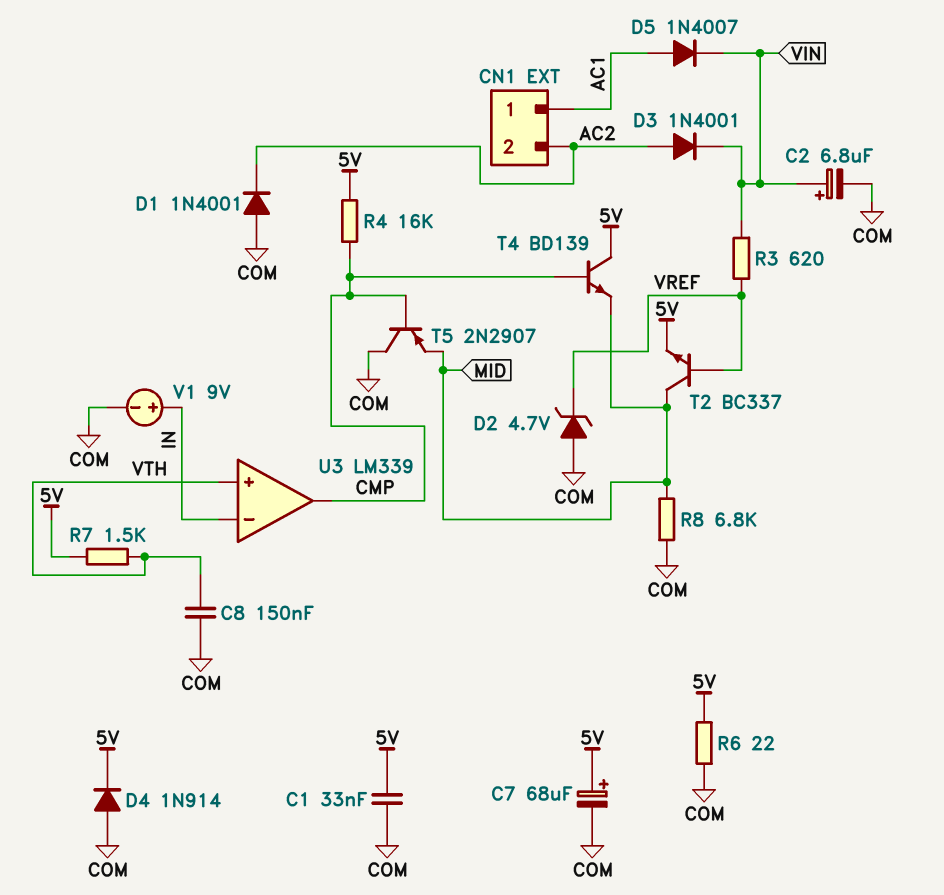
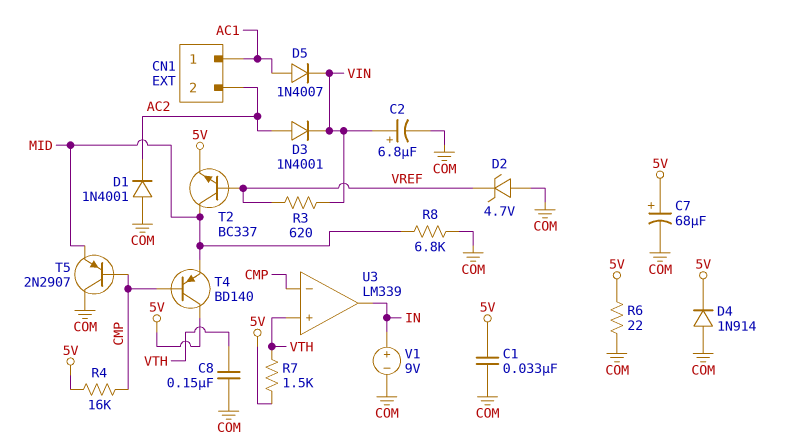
T4: NPN BD139 (B CMP, C 5V, E MID) -> PNP BD140 (B CMP, C 5V, E MID)
U3 pin in-: IN -> CMP
U3 pin out: CMP -> IN

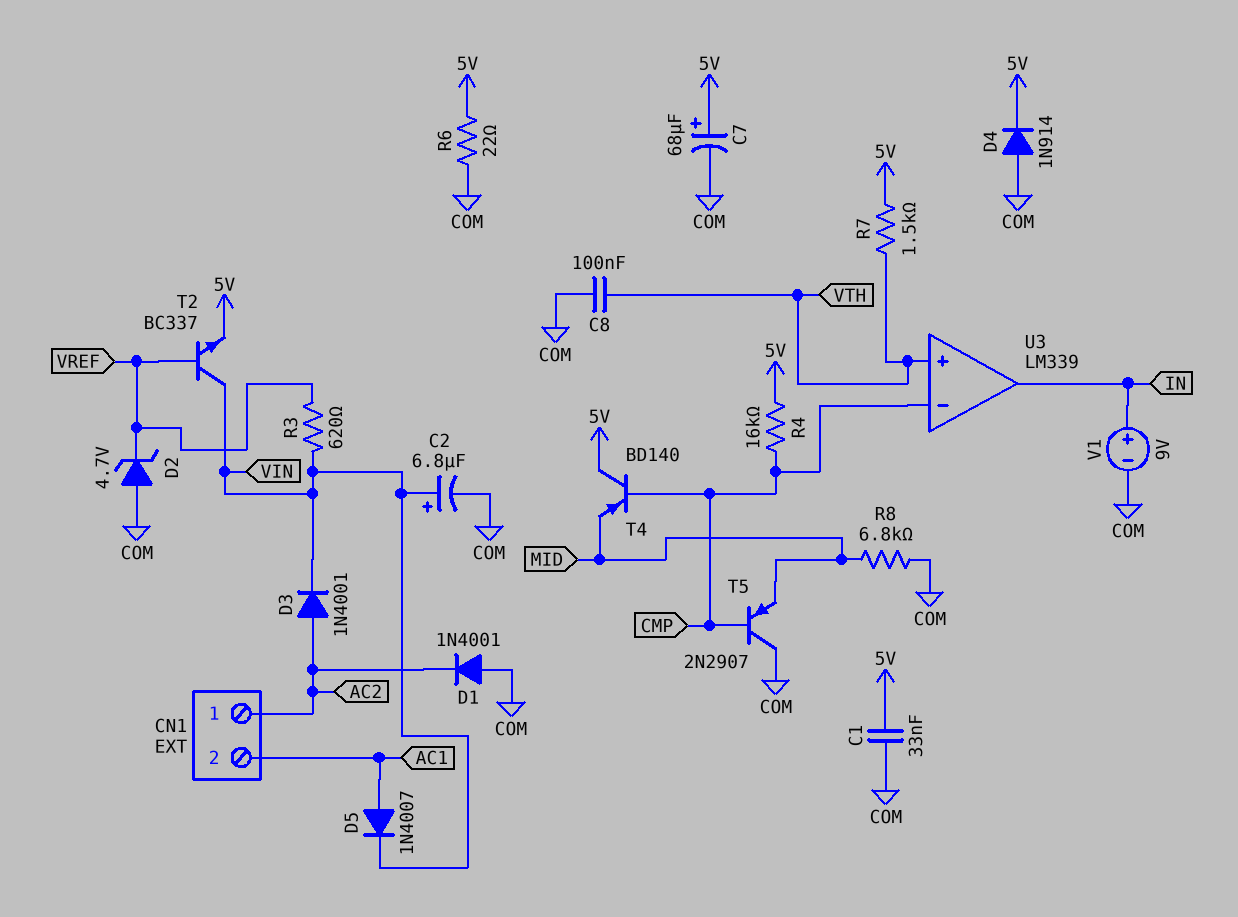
C8: 150nF (COM, VTH) -> 100nF (COM, VTH)
CN1 pin 1: AC1 -> AC2
CN1 pin 2: AC2 -> AC1
T2: NPN BC337 (B VREF, C MID, E 5V) -> NPN BC337 (B VREF, C VIN, E 5V)

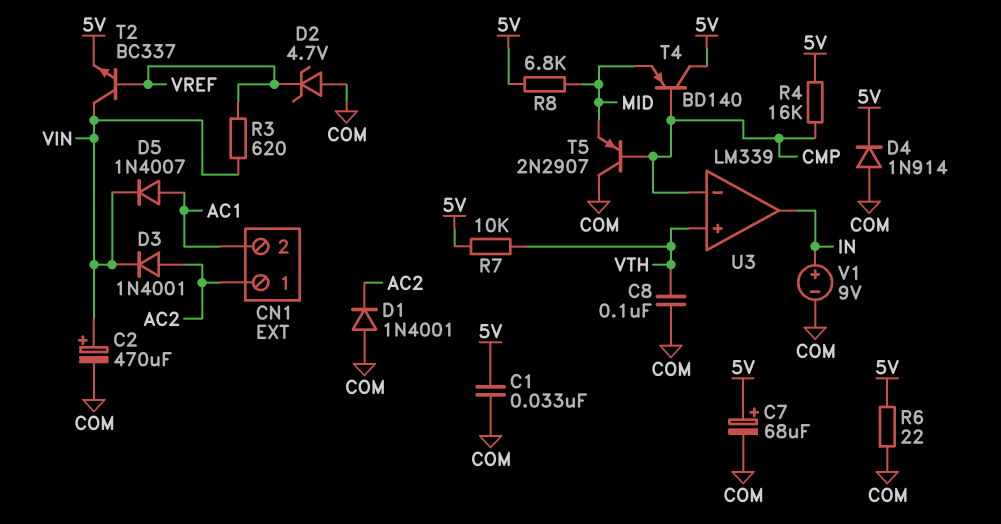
C2: 6.8uF (plus VIN, minus COM) -> 470uF (plus VIN, minus COM)
R7: 1.5k (5V, VTH) -> 10k (5V, VTH)
R8: 6.8k (COM, MID) -> 6.8k (5V, MID)

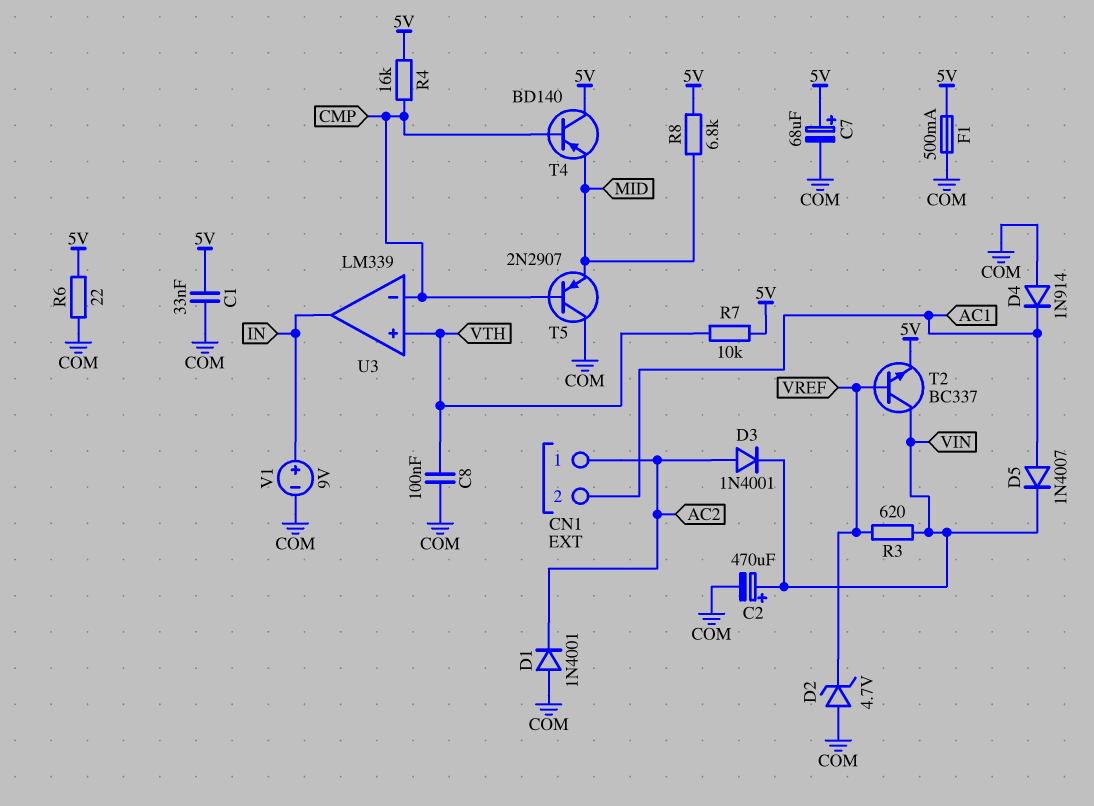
D4: diode 1N914 (A COM, K 5V) -> diode 1N914 (A COM, K AC1)
F1: none -> 500mA (5V, COM)

